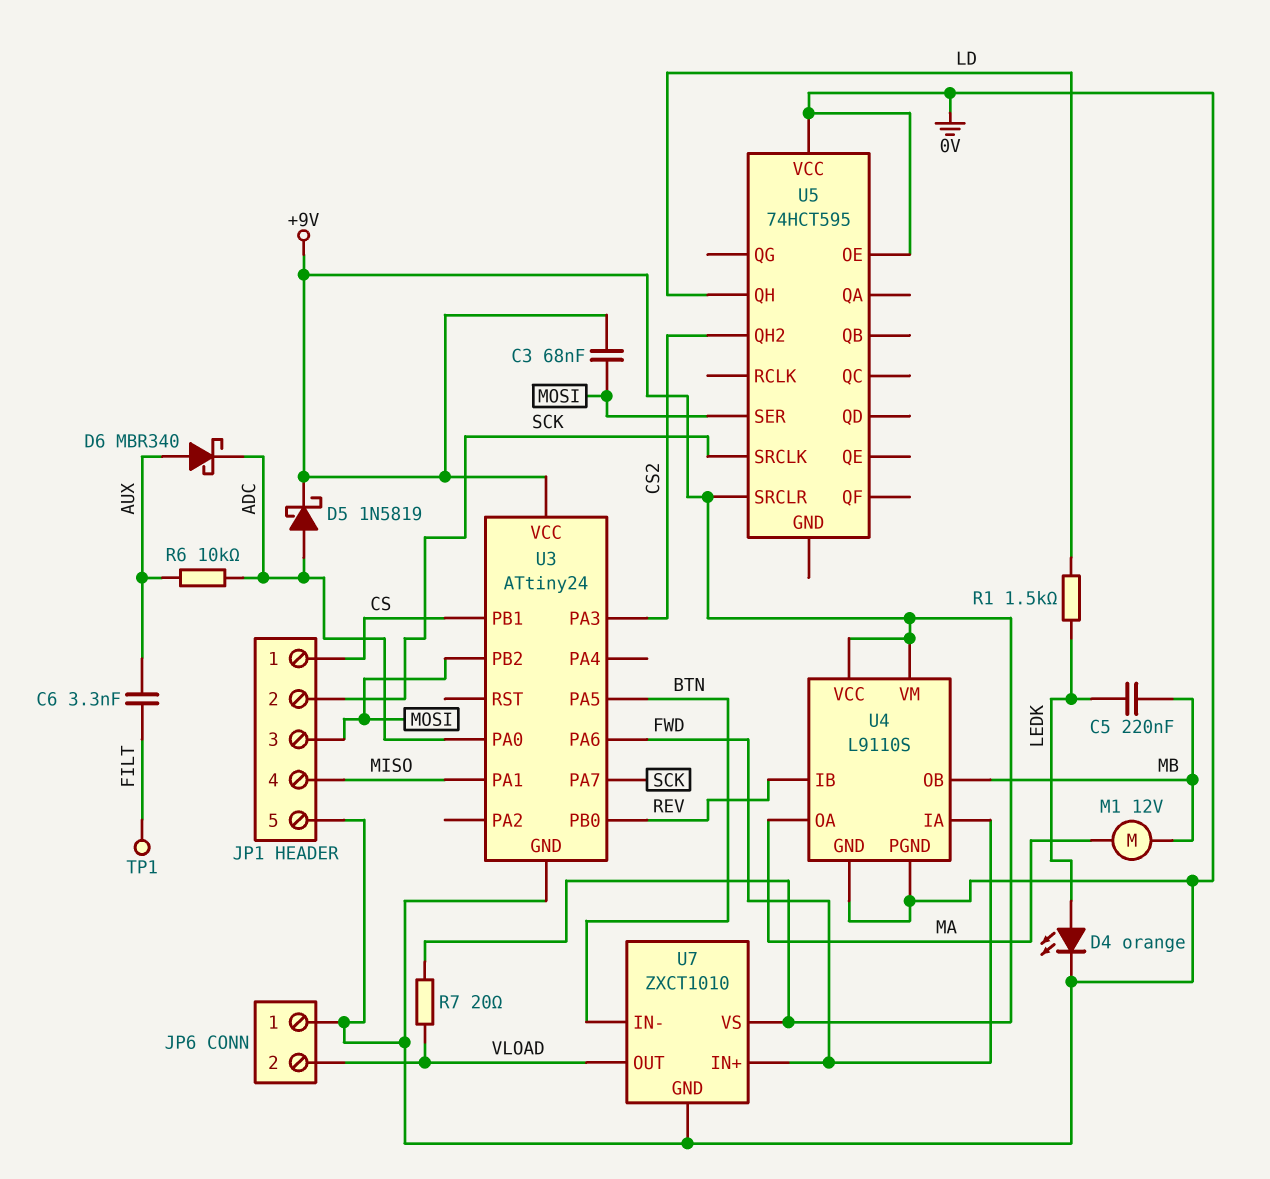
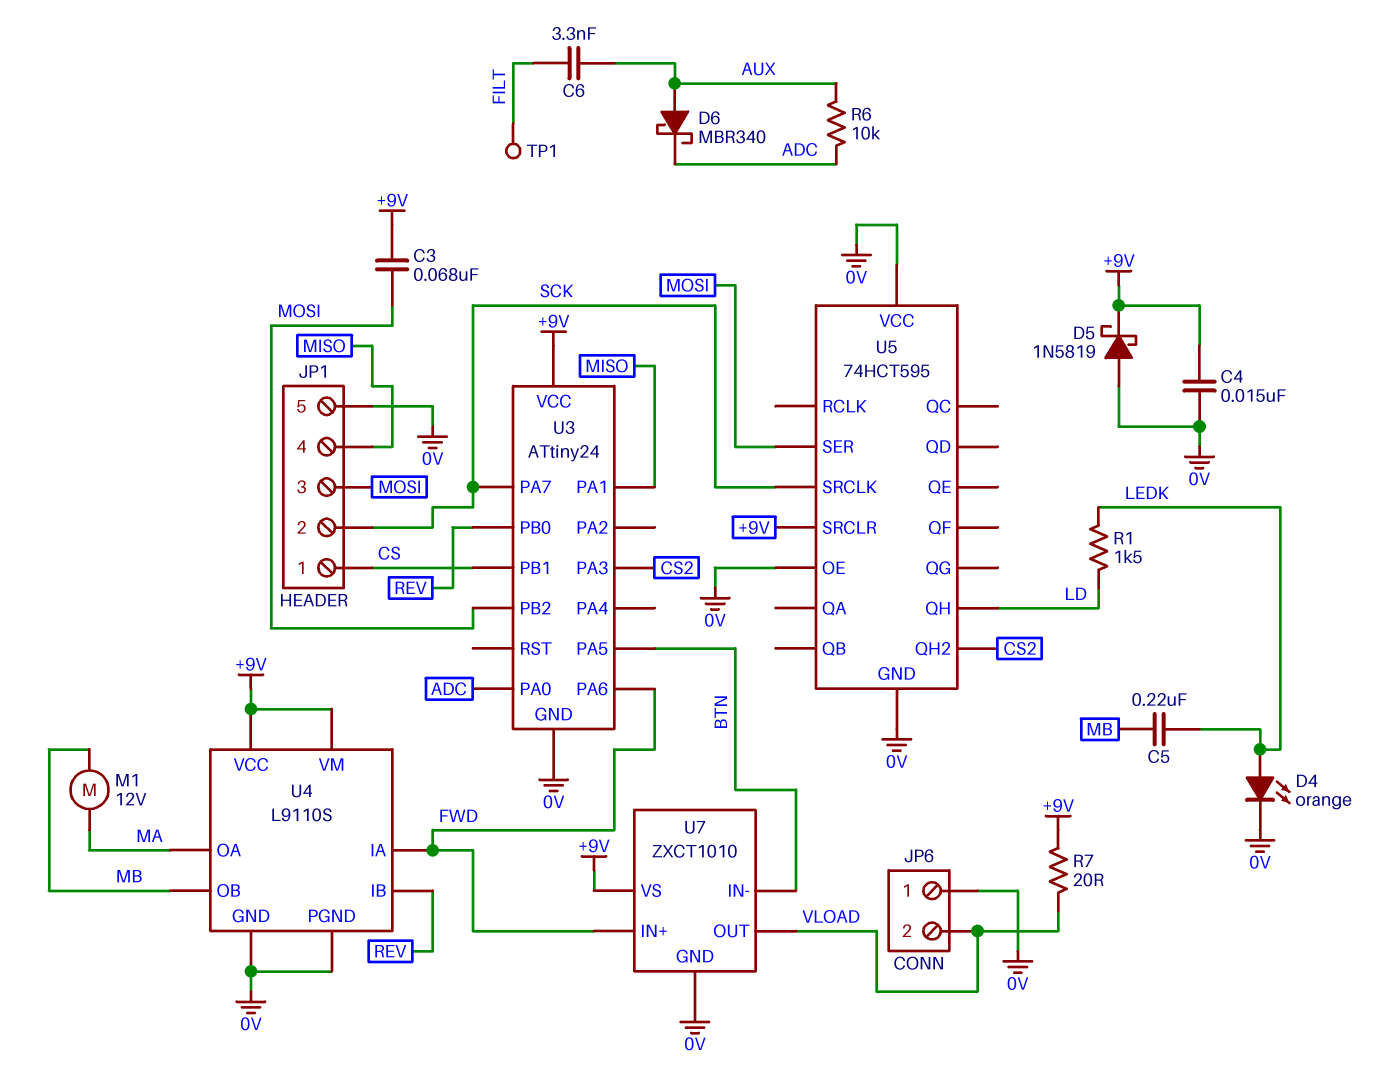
C4: none -> 15nF (+9V, 0V)
D5: schottky 1N5819 (A ADC, K +9V) -> schottky 1N5819 (A 0V, K +9V)
U5 pin GND: none -> 0V

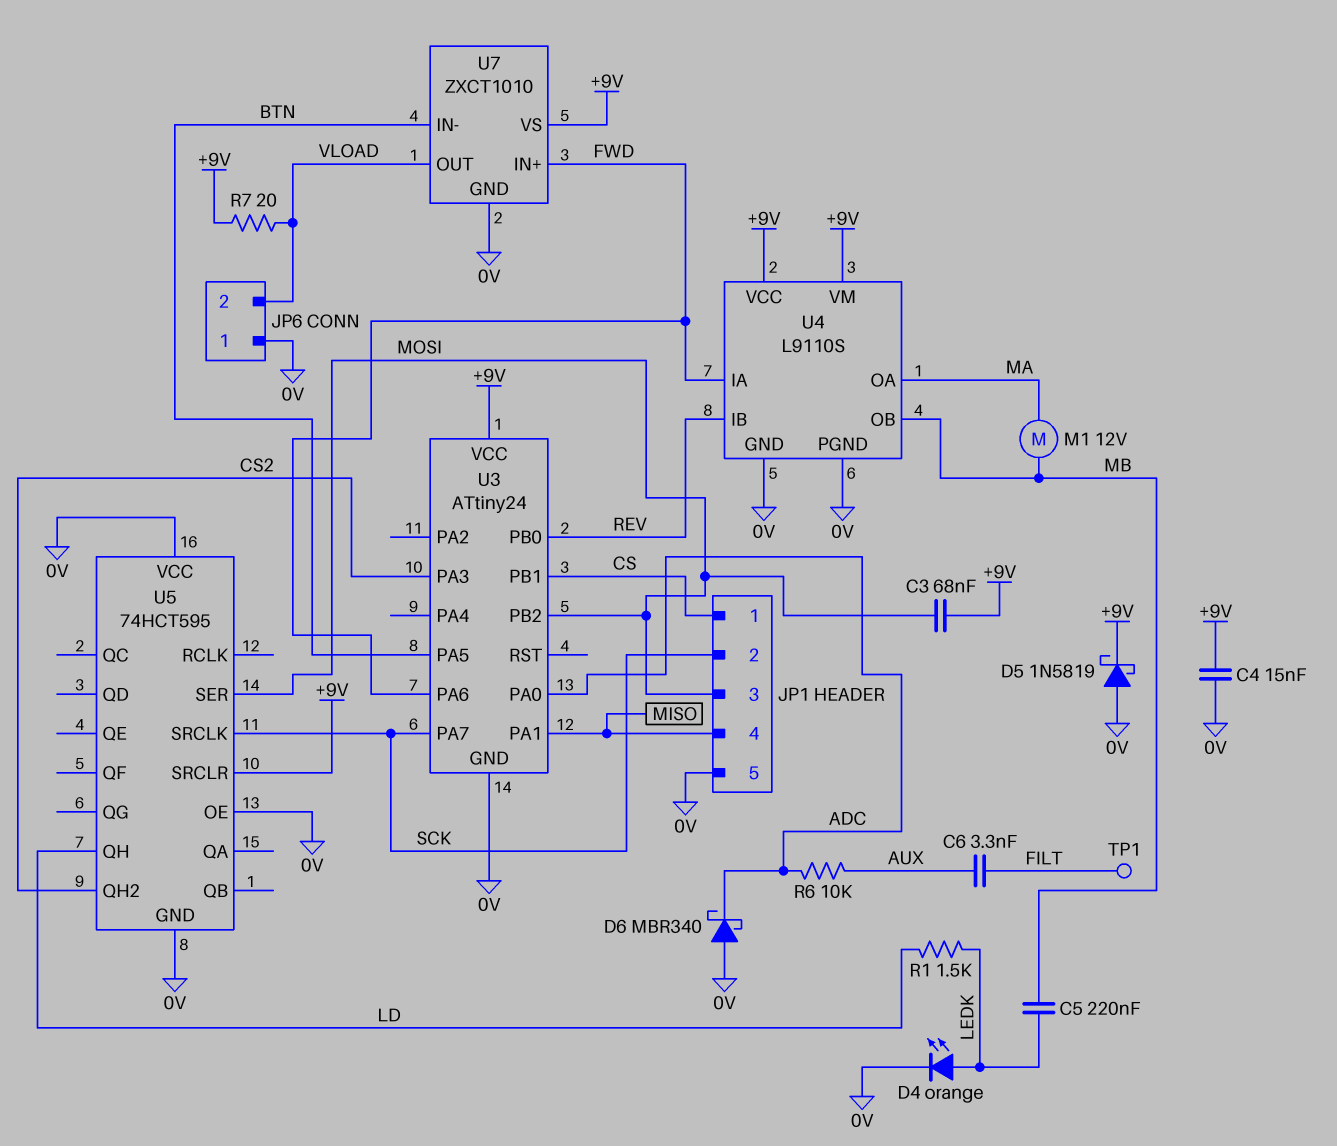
D6: schottky MBR340 (A AUX, K ADC) -> schottky MBR340 (A 0V, K ADC)

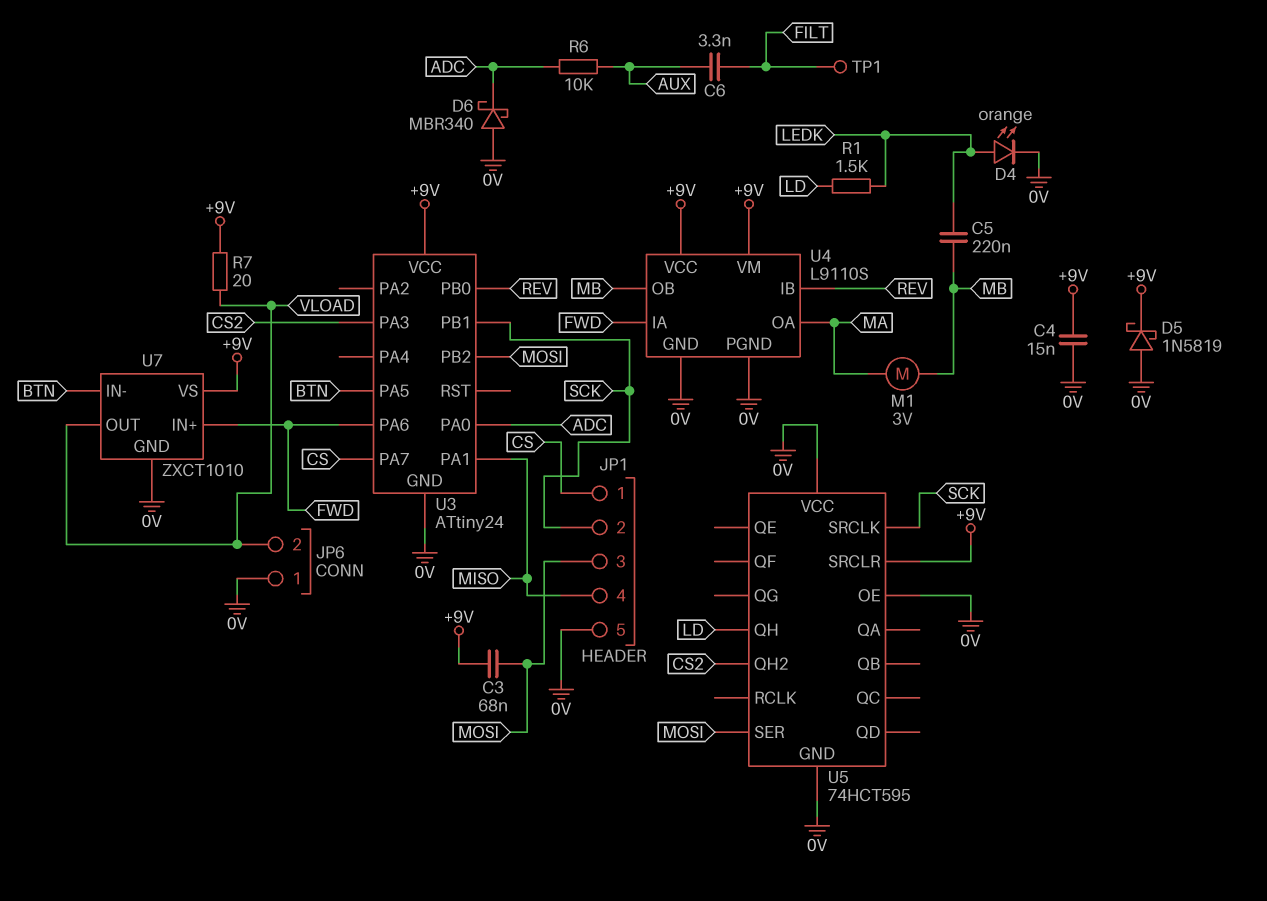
M1: motor 12V (MA, MB) -> motor 3V (MA, MB)
U3 pin PA7: SCK -> CS
U3 pin PB1: CS -> SCK

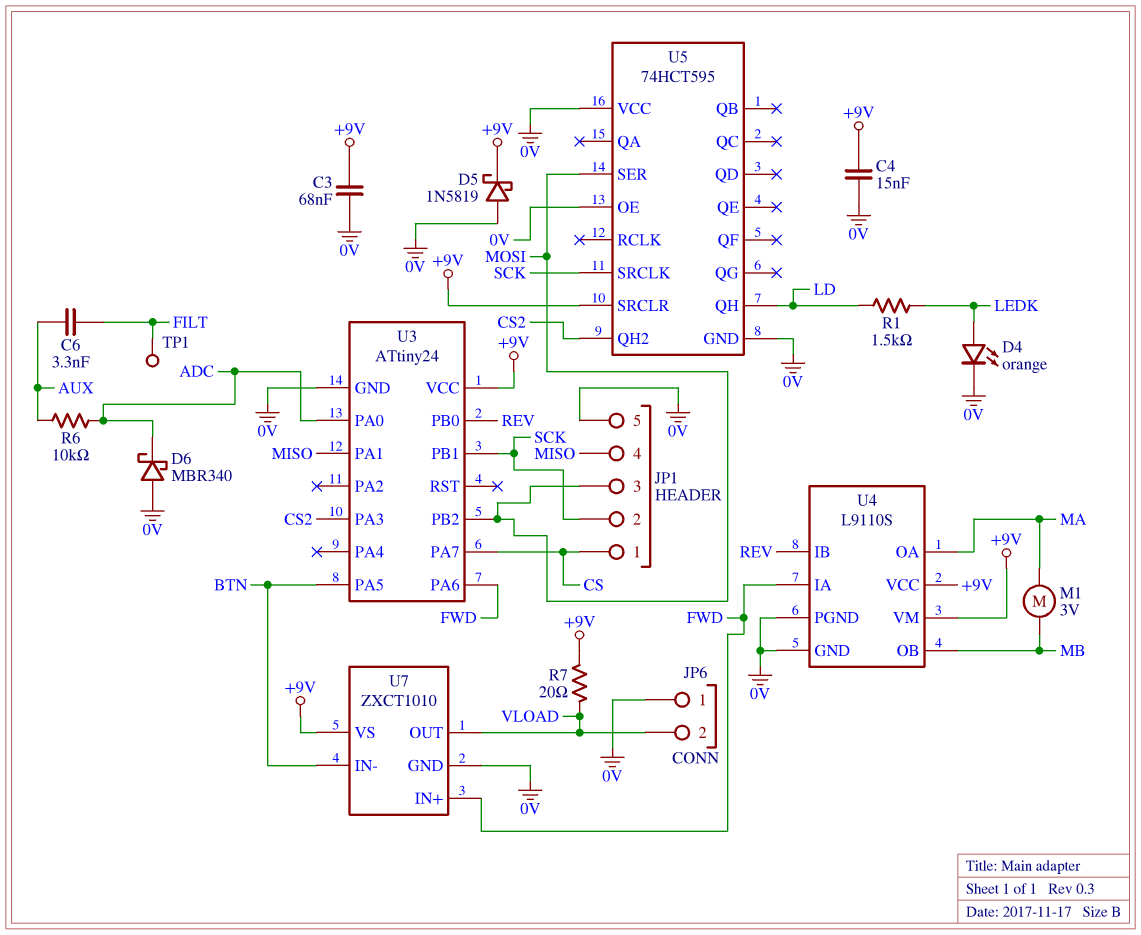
C3: 68nF (+9V, MOSI) -> 68nF (+9V, 0V)
C5: 220nF (LEDK, MB) -> none

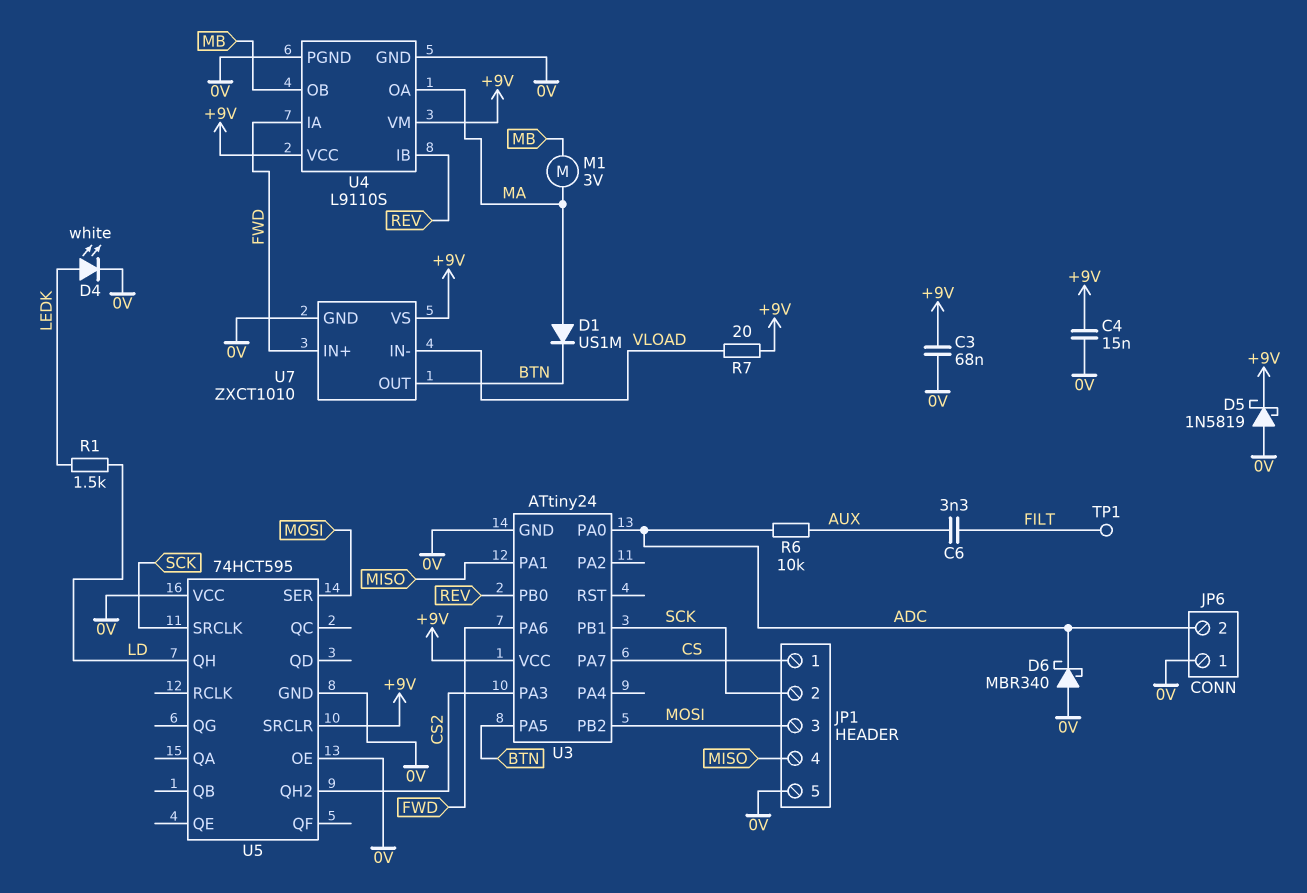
D1: none -> diode US1M (A MA, K BTN)
D4: LED orange (A LEDK, K 0V) -> LED white (A LEDK, K 0V)
JP6 pin 2: VLOAD -> ADC
U7 pin IN-: BTN -> VLOAD
U7 pin OUT: VLOAD -> BTN

